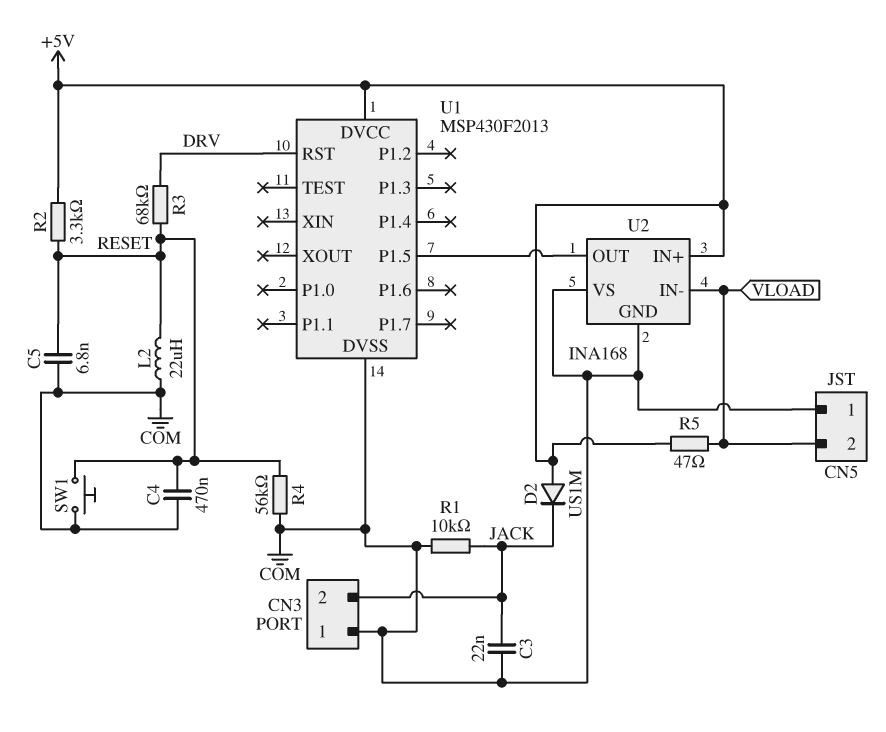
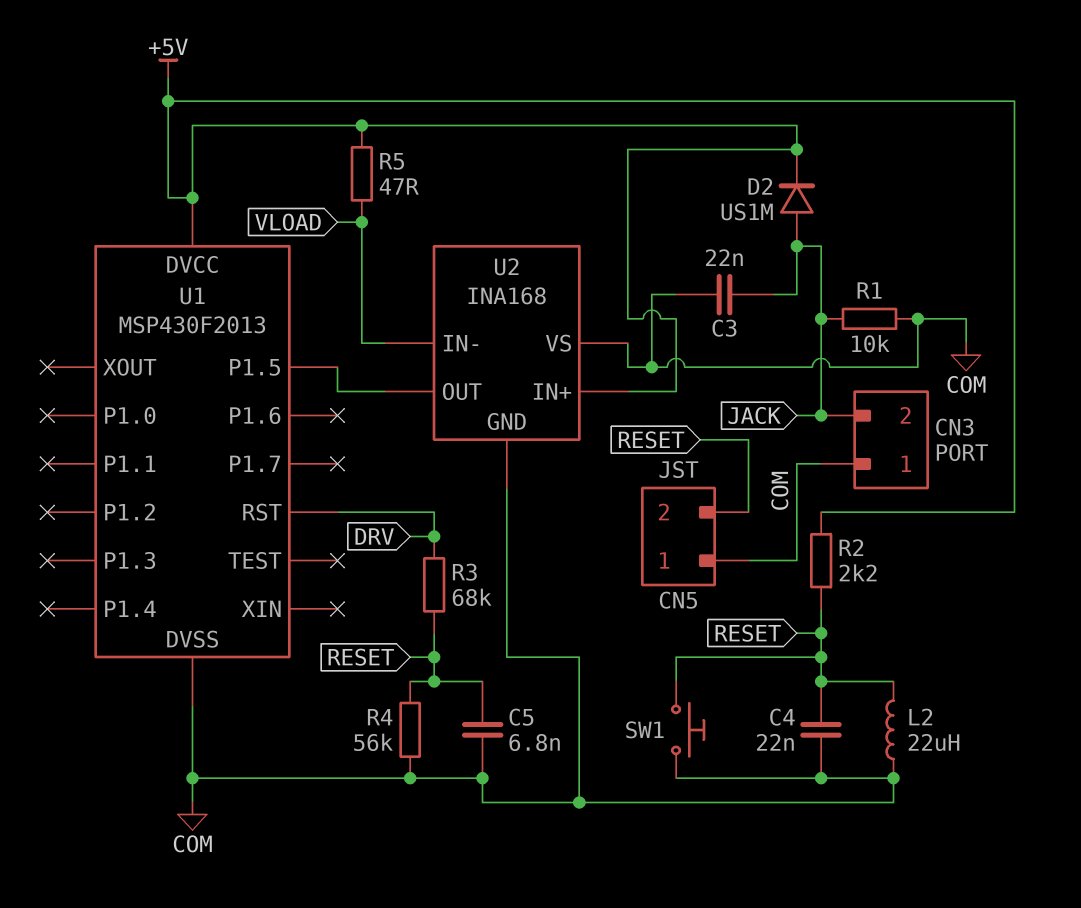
C4: 470nF (COM, RESET) -> 22nF (COM, RESET)
CN5 pin 2: VLOAD -> RESET
D2: diode US1M (A +5V, K JACK) -> diode US1M (A JACK, K +5V)
R2: 3.3k (+5V, RESET) -> 2.2k (+5V, RESET)

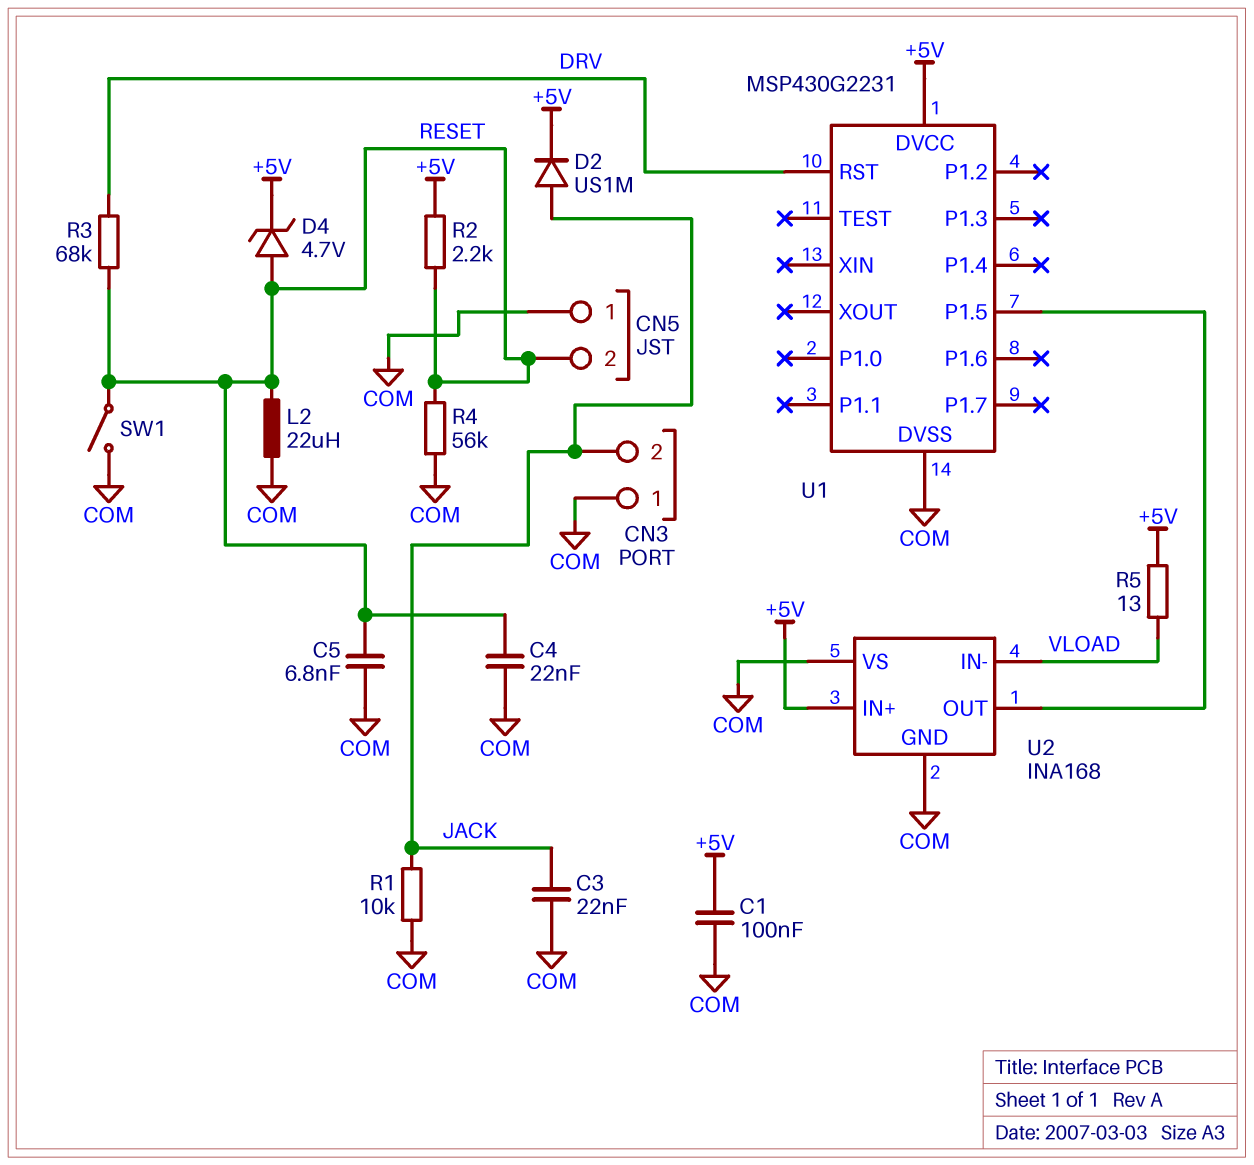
C1: none -> 100nF (+5V, COM)
D4: none -> zener 4.7V (A RESET, K +5V)
R5: 47 (+5V, VLOAD) -> 13 (+5V, VLOAD)
SW1: button (COM, RESET) -> switch (COM, RESET)
U1: MSP430F2013 -> MSP430G2231

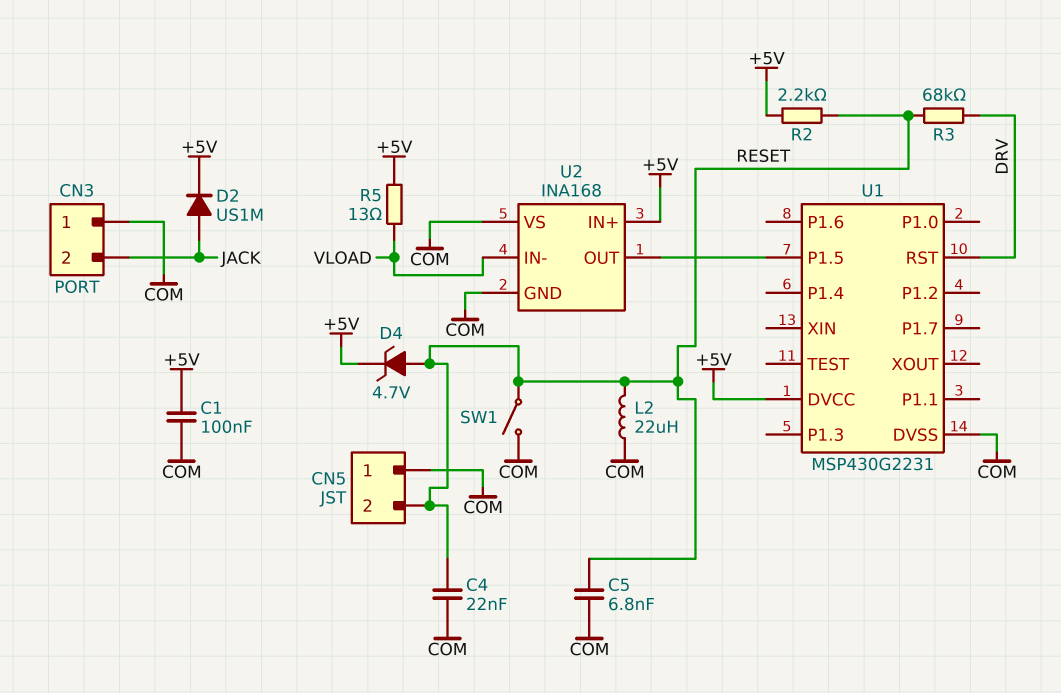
C3: 22nF (COM, JACK) -> none
R1: 10k (COM, JACK) -> none
R4: 56k (COM, RESET) -> none

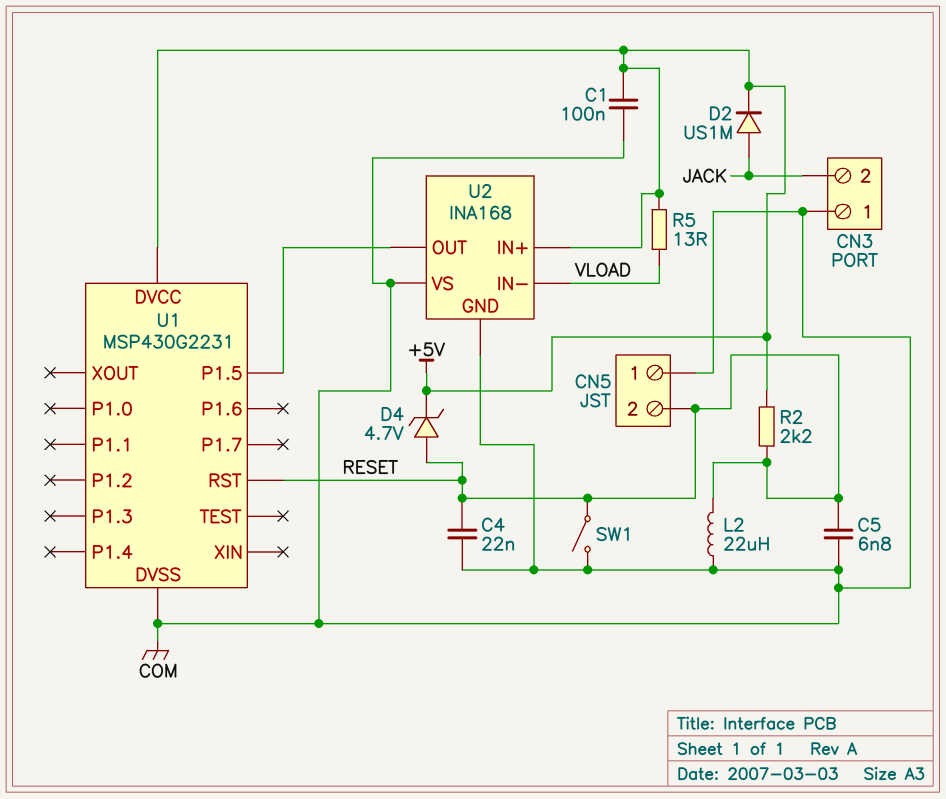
R3: 68k (DRV, RESET) -> none
U1 pin RST: DRV -> RESET

